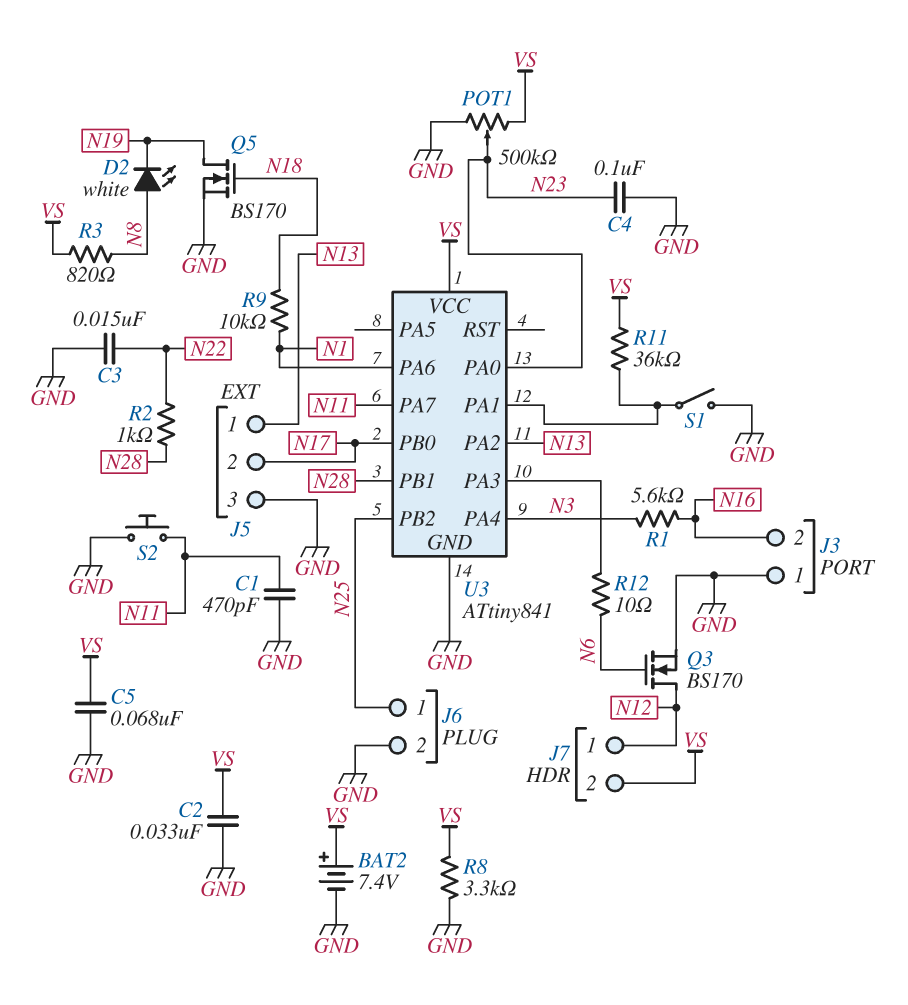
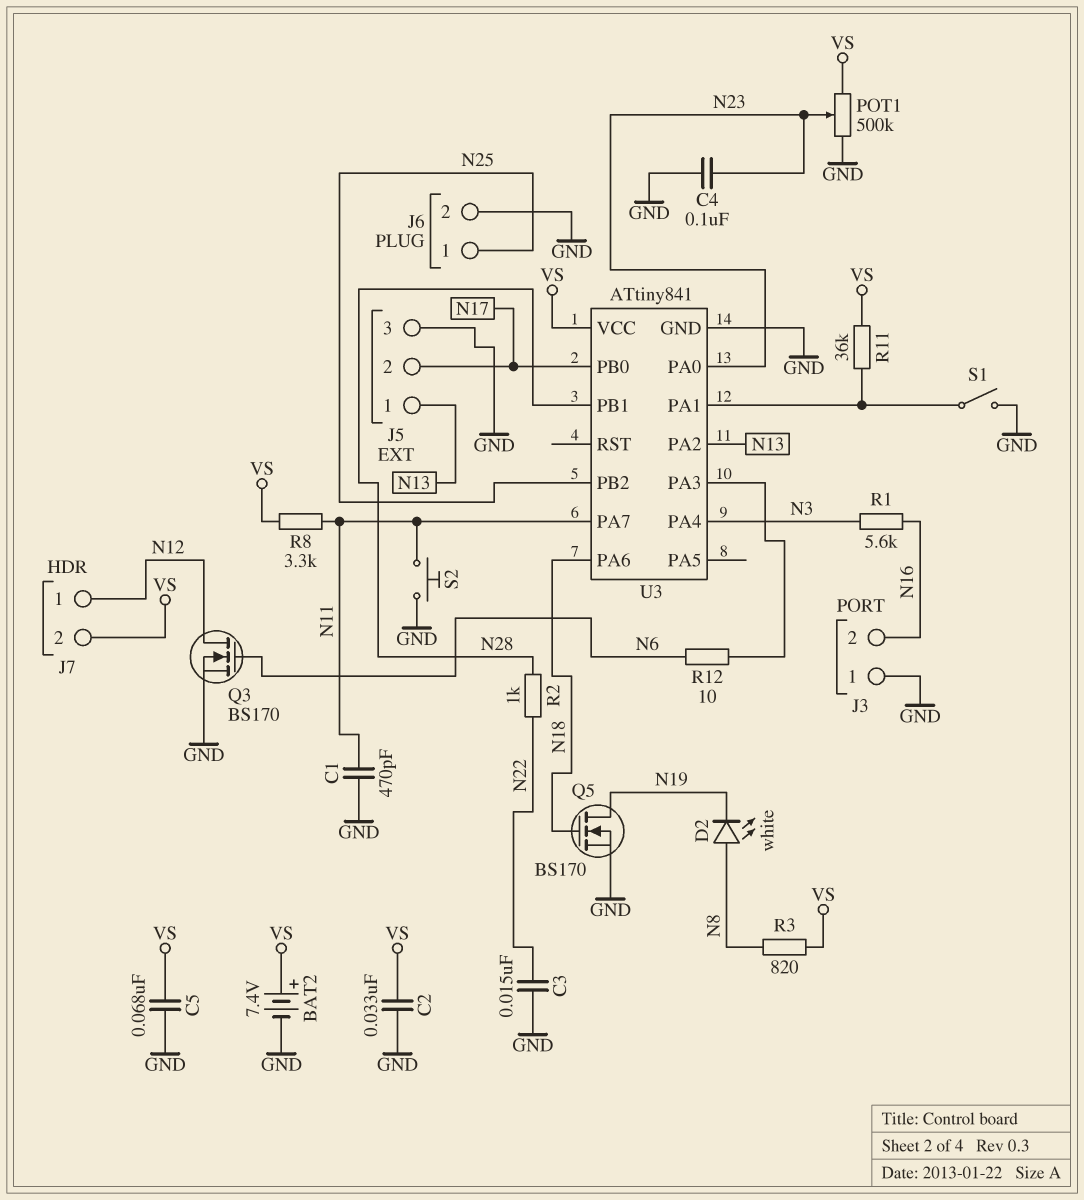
R8: 3.3k (GND, VS) -> 3.3k (N11, VS)
R9: 10k (N1, N18) -> none
U3 pin PA6: N1 -> N18

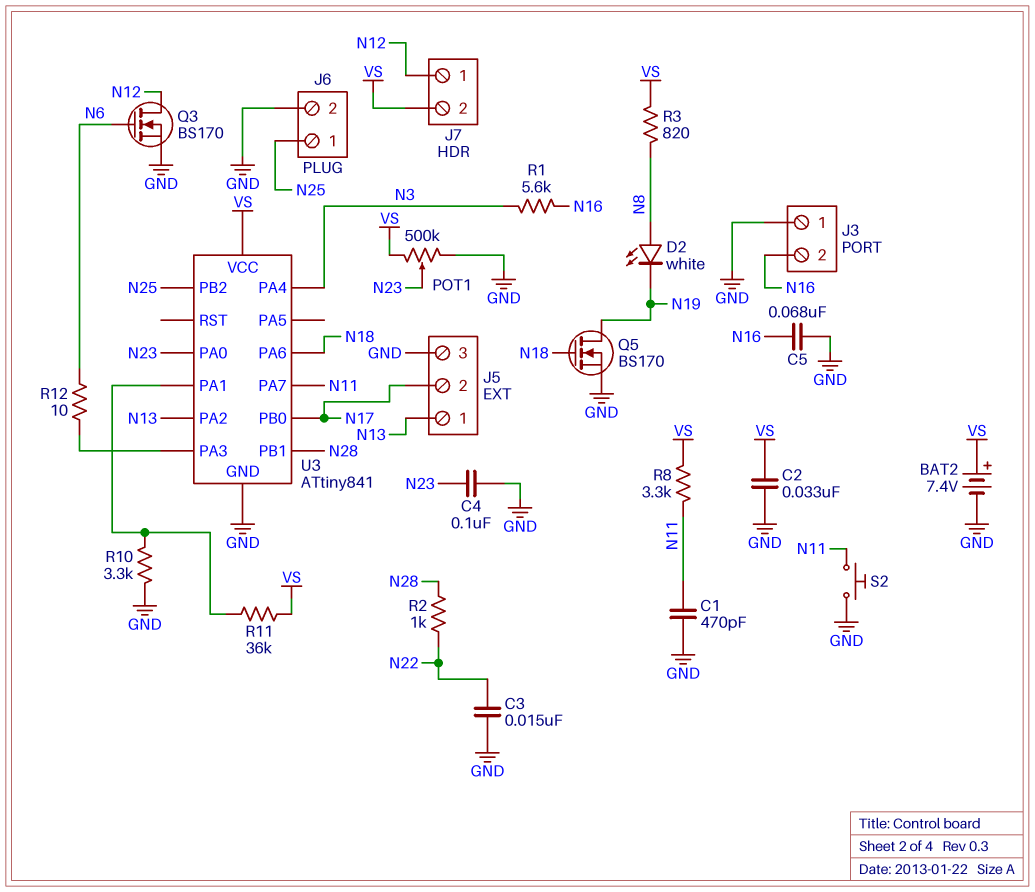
C5: 68nF (GND, VS) -> 68nF (GND, N16)
R10: none -> 3.3k (GND, U3/PA1)
S1: switch (GND, U3/PA1) -> none

